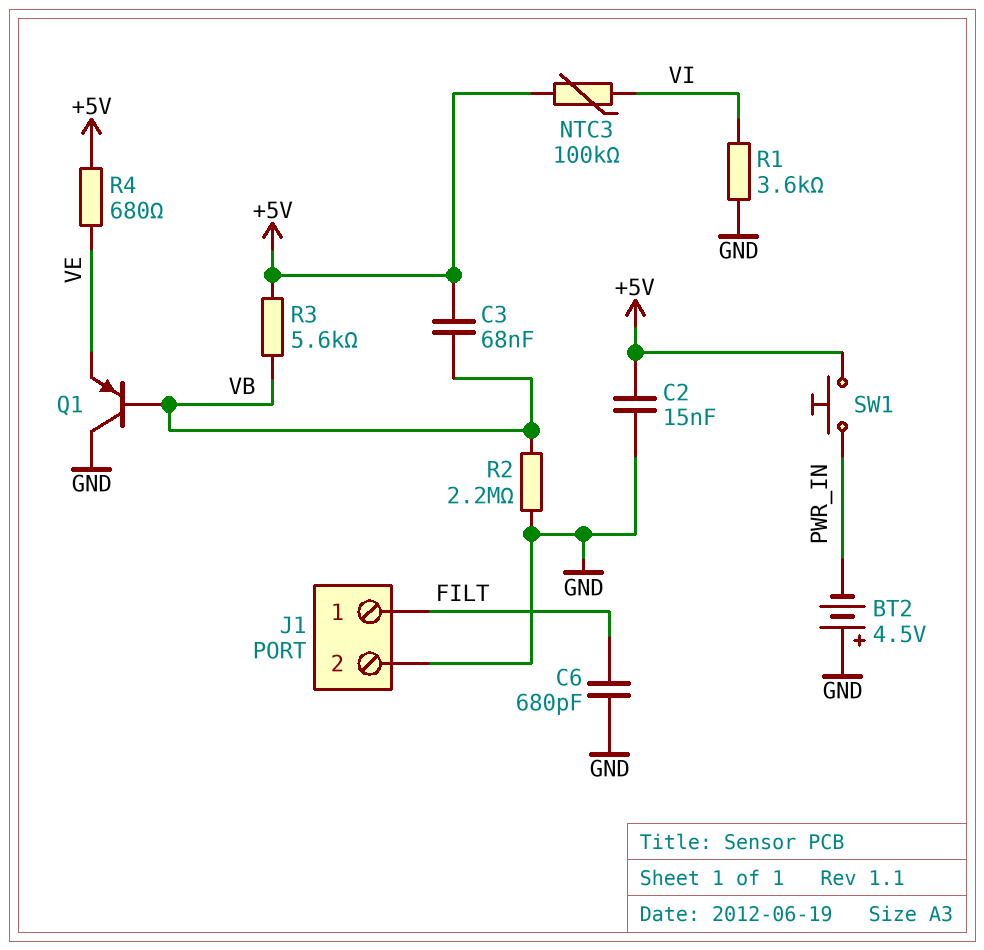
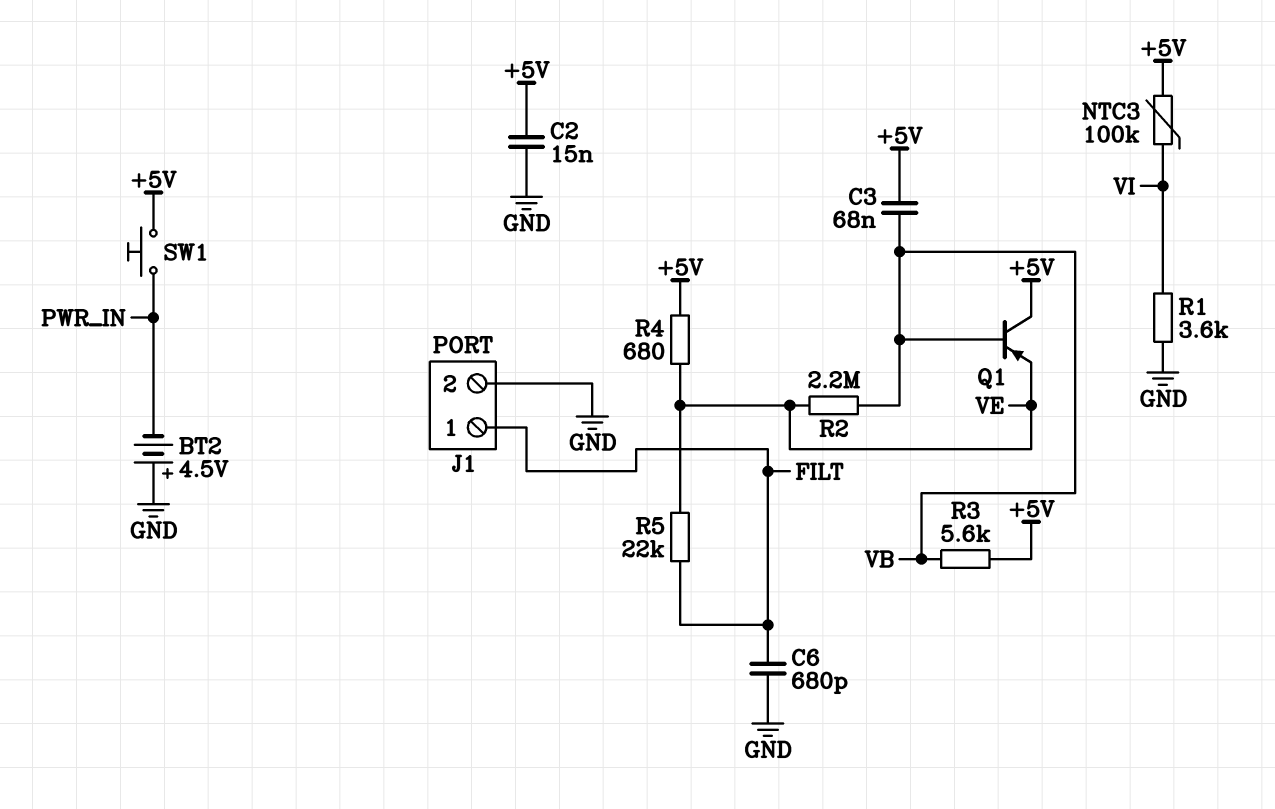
Q1: PNP (B VB, C GND, E VE) -> PNP (B VB, C +5V, E VE)
R2: 2.2M (GND, VB) -> 2.2M (VB, VE)
R5: none -> 22k (FILT, VE)

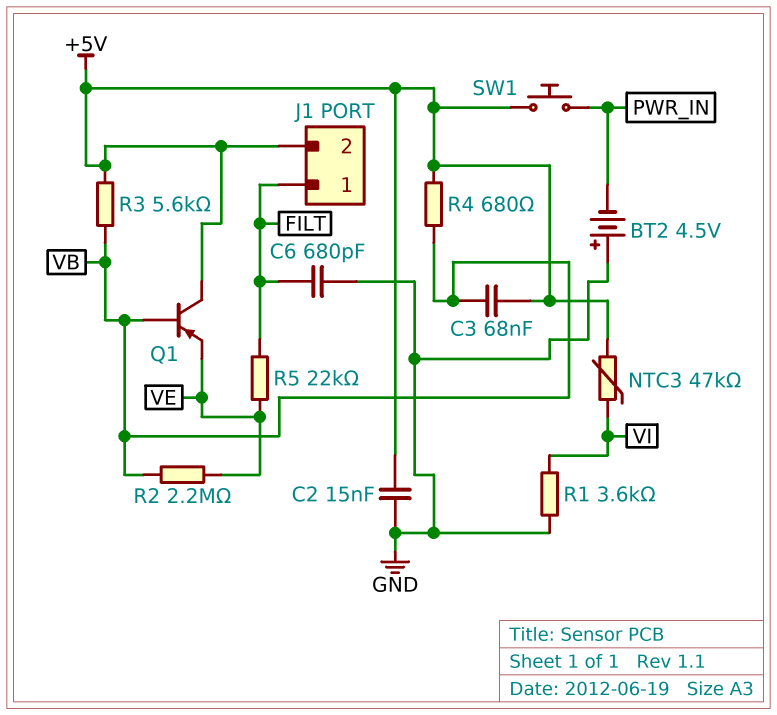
J1 pin 2: GND -> +5V
NTC3: 100k (+5V, VI) -> 47k (+5V, VI)
R4: 680 (+5V, VE) -> 680 (+5V, VB)

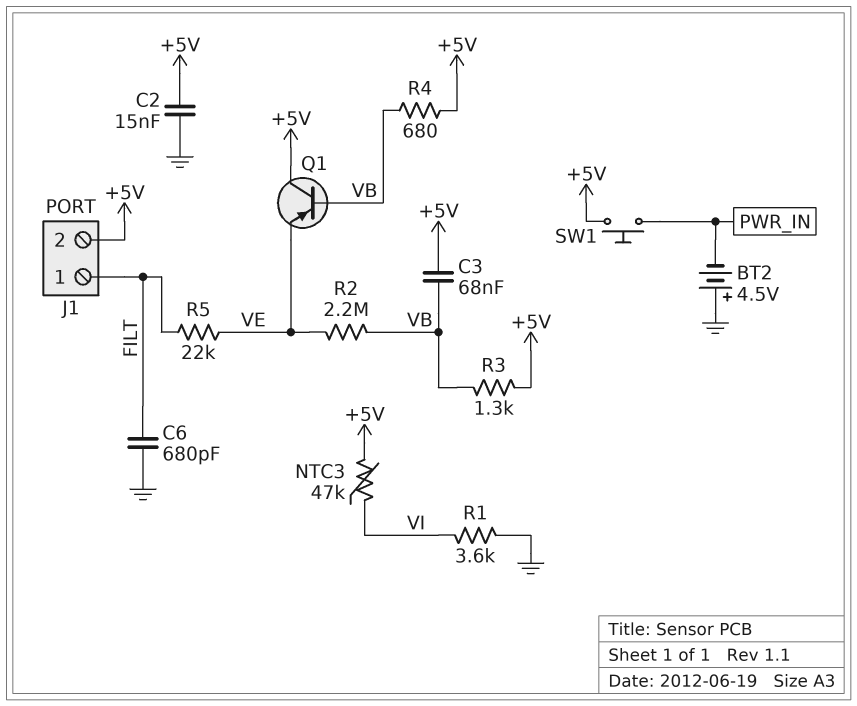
R3: 5.6k (+5V, VB) -> 1.3k (+5V, VB)

